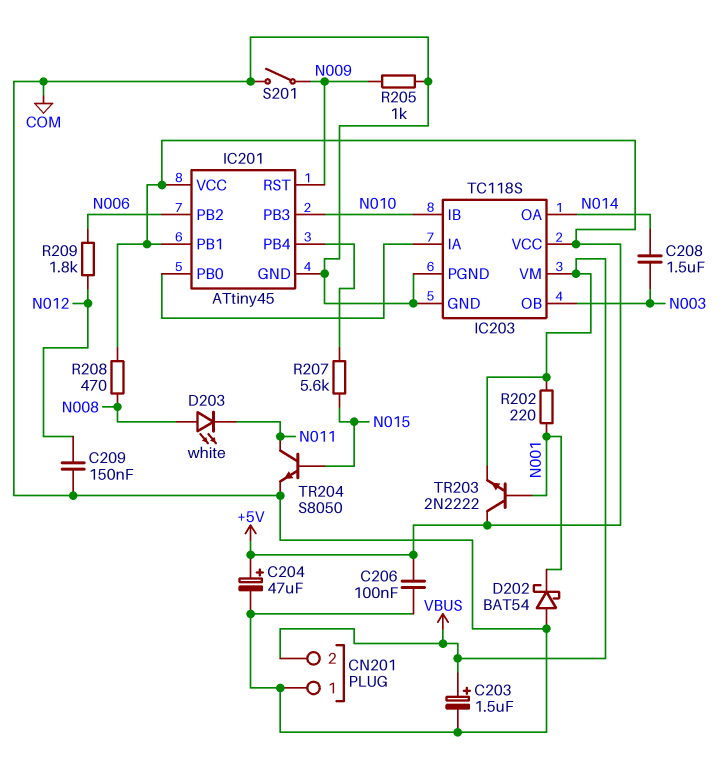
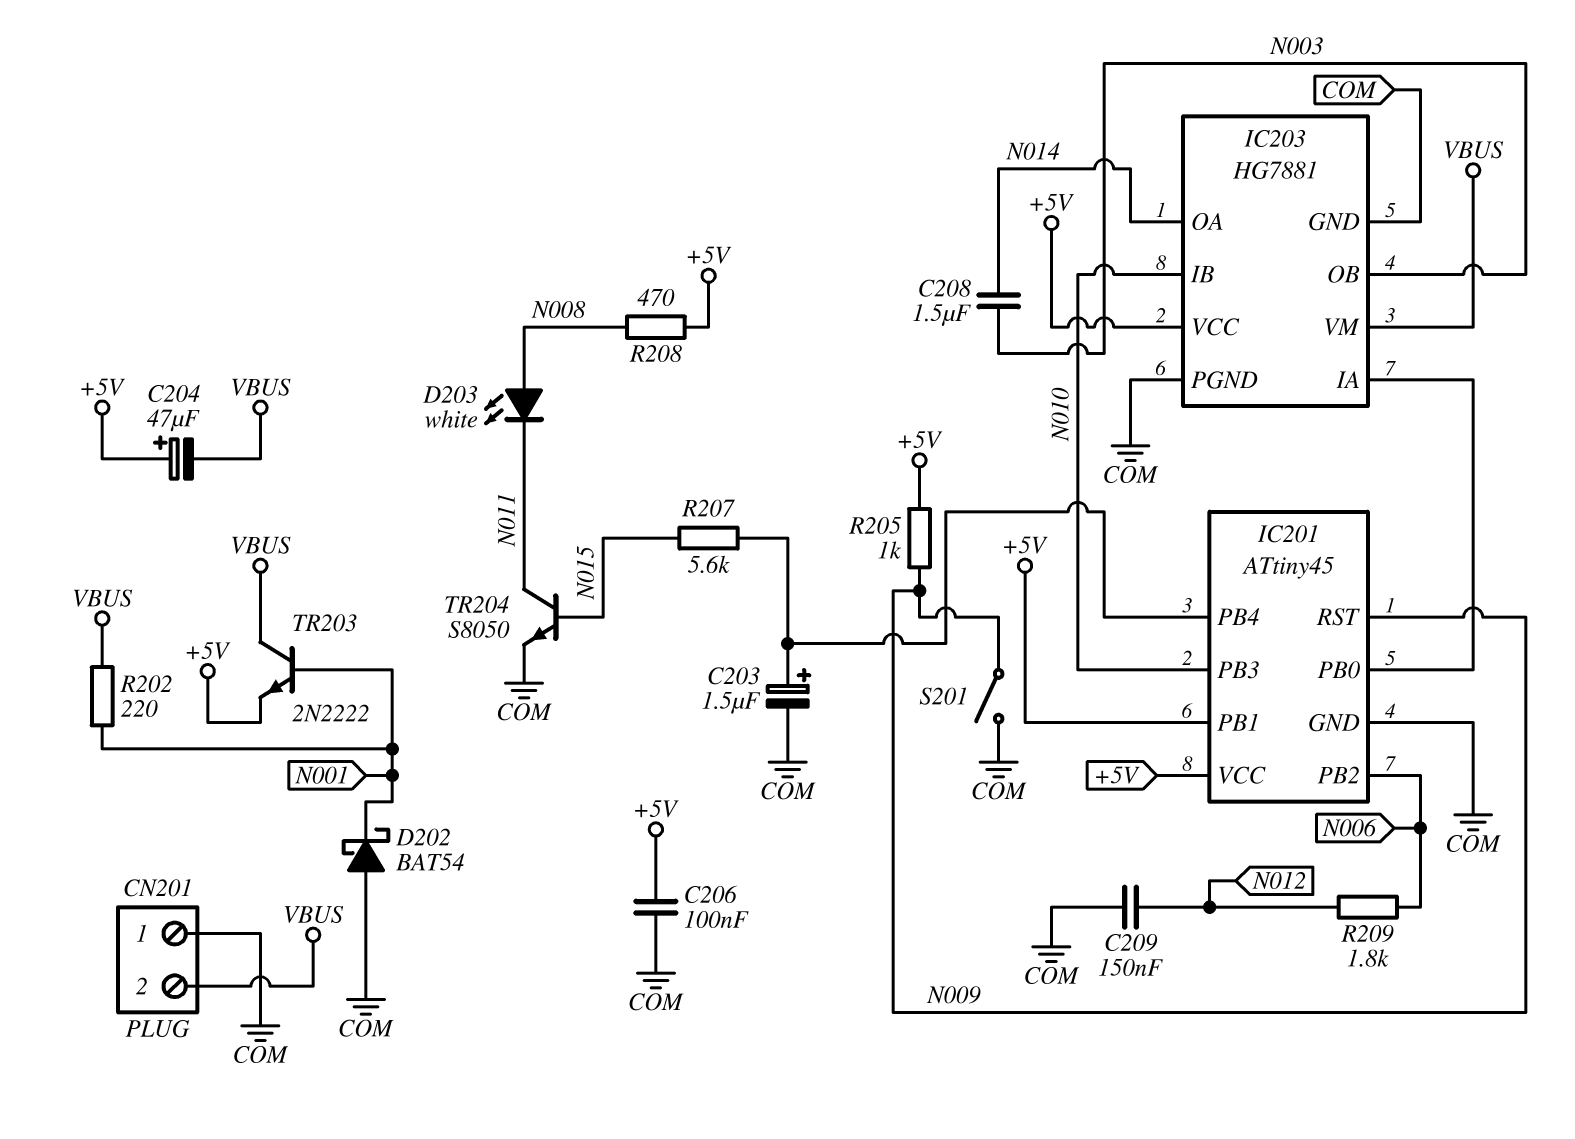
C203: 1.5uF (plus VBUS, minus COM) -> 1.5uF (plus IC201/PB4, minus COM)
C204: 47uF (plus +5V, minus COM) -> 47uF (plus +5V, minus VBUS)
IC203: TC118S -> HG7881
R205: 1k (COM, N009) -> 1k (+5V, N009)
TR203: NPN 2N2222 (B N001, C +5V, E VBUS) -> NPN 2N2222 (B N001, C VBUS, E +5V)

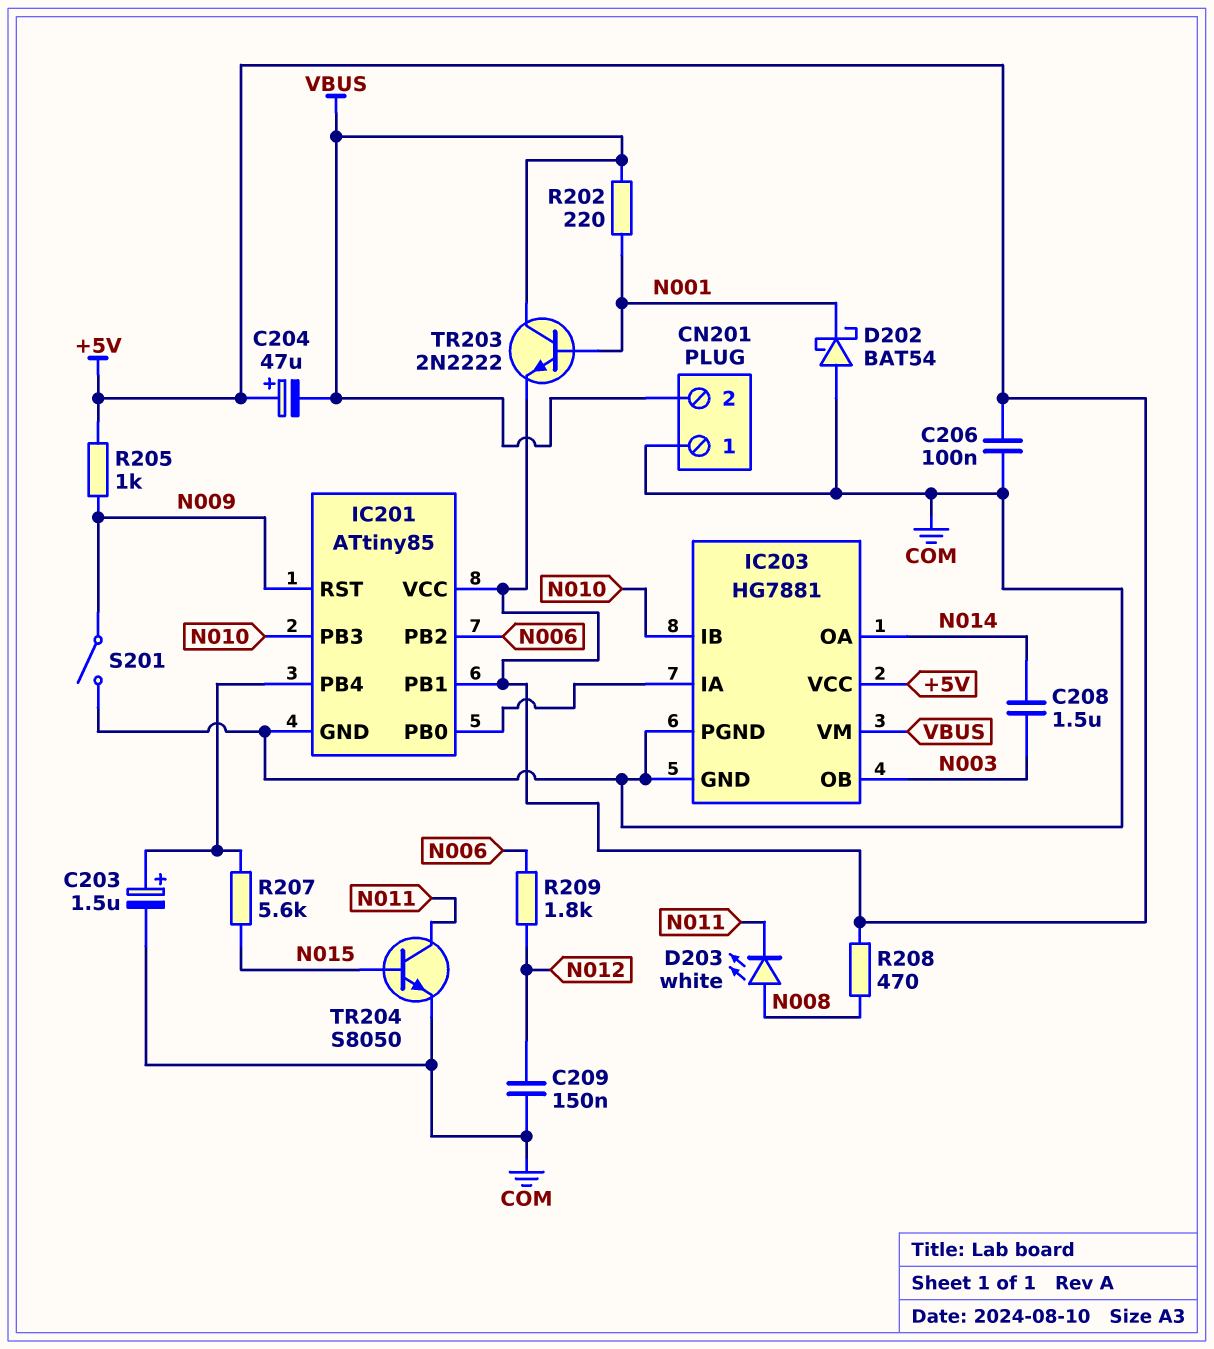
IC201: ATtiny45 -> ATtiny85

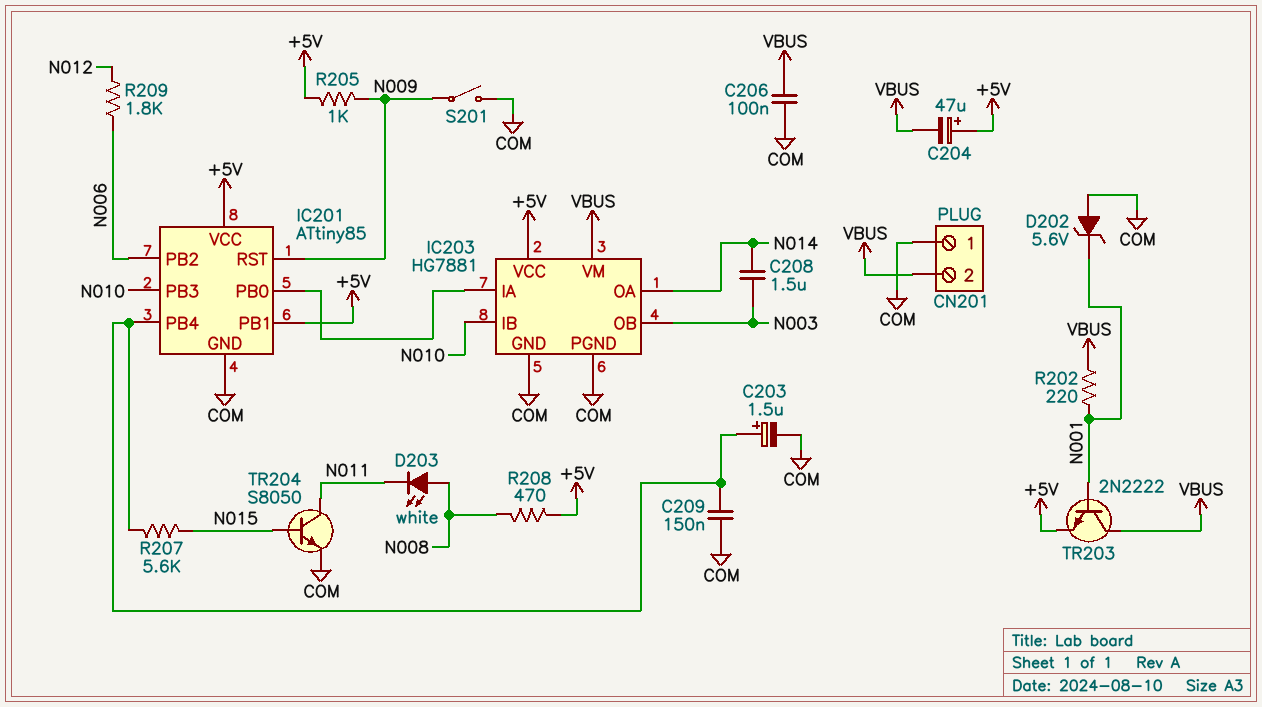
C206: 100nF (+5V, COM) -> 100nF (COM, VBUS)
C209: 150nF (COM, N012) -> 150nF (COM, IC201/PB4)
D202: schottky BAT54 (A COM, K N001) -> zener 5.6V (A COM, K N001)

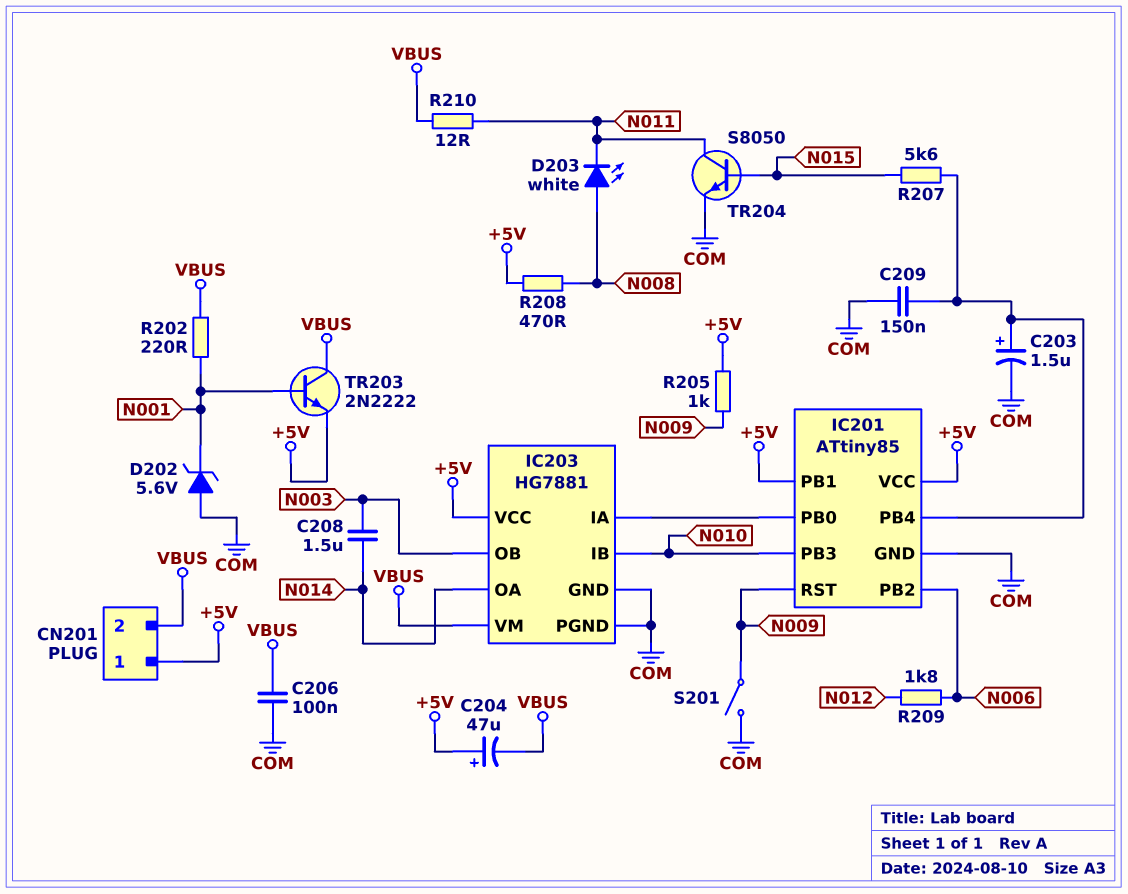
CN201 pin 1: COM -> +5V
R210: none -> 12 (N011, VBUS)

